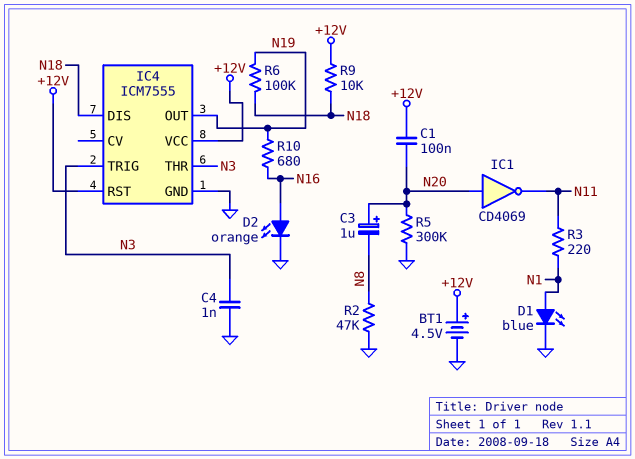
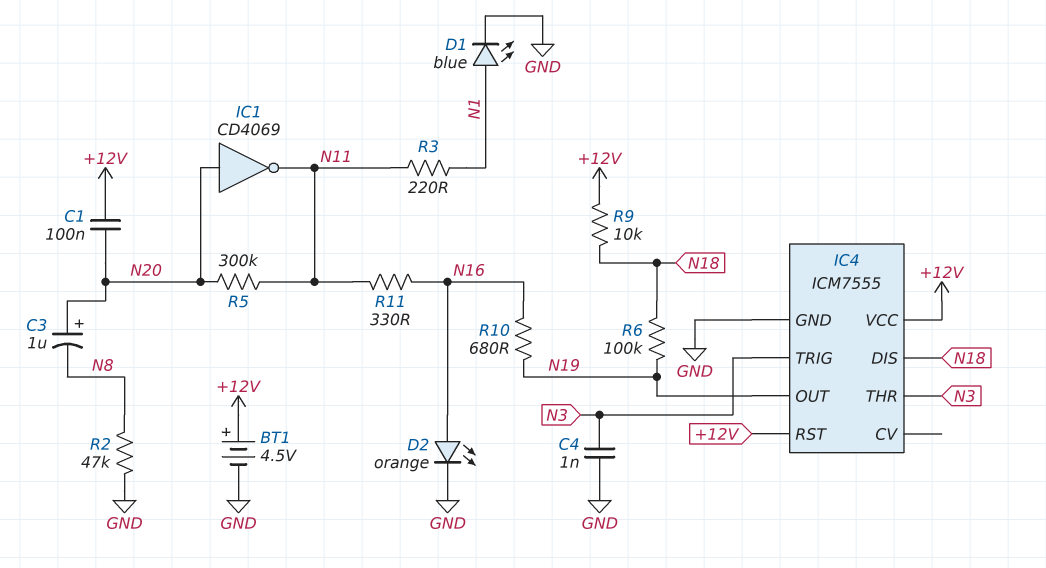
R5: 300k (GND, N20) -> 300k (N11, N20)
R11: none -> 330 (N11, N16)

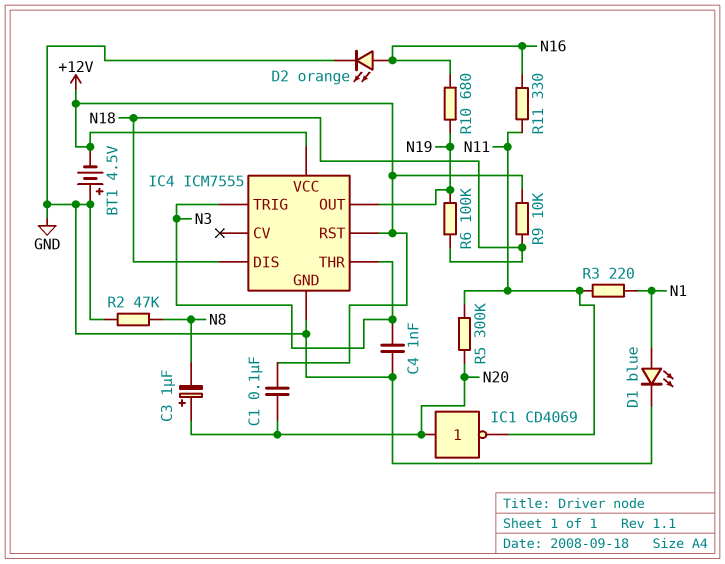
BT1: 4.5V (plus +12V, minus GND) -> 4.5V (plus GND, minus +12V)

